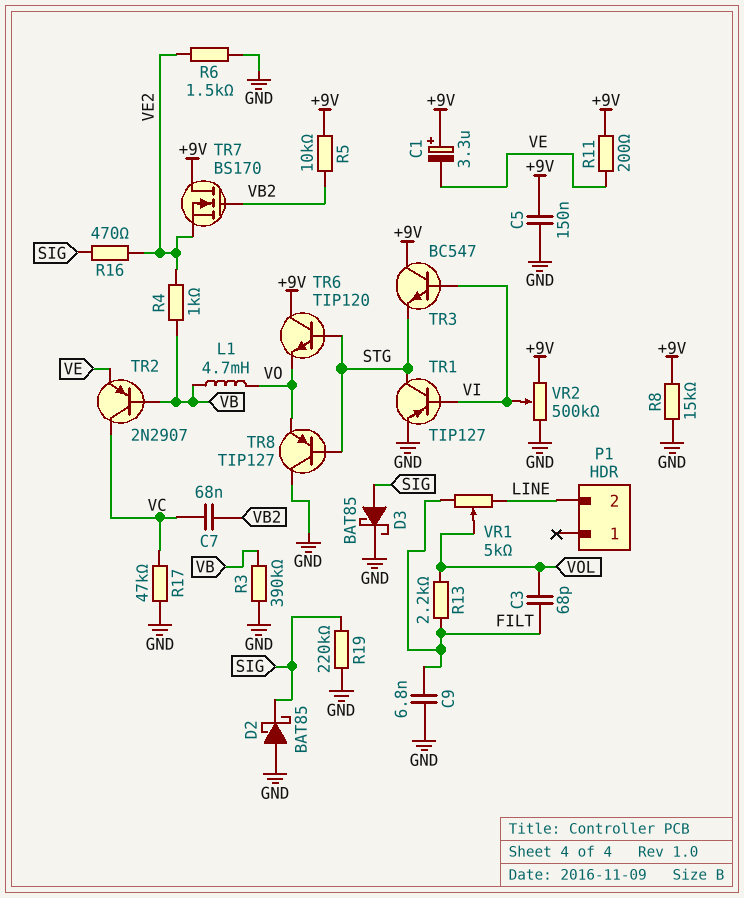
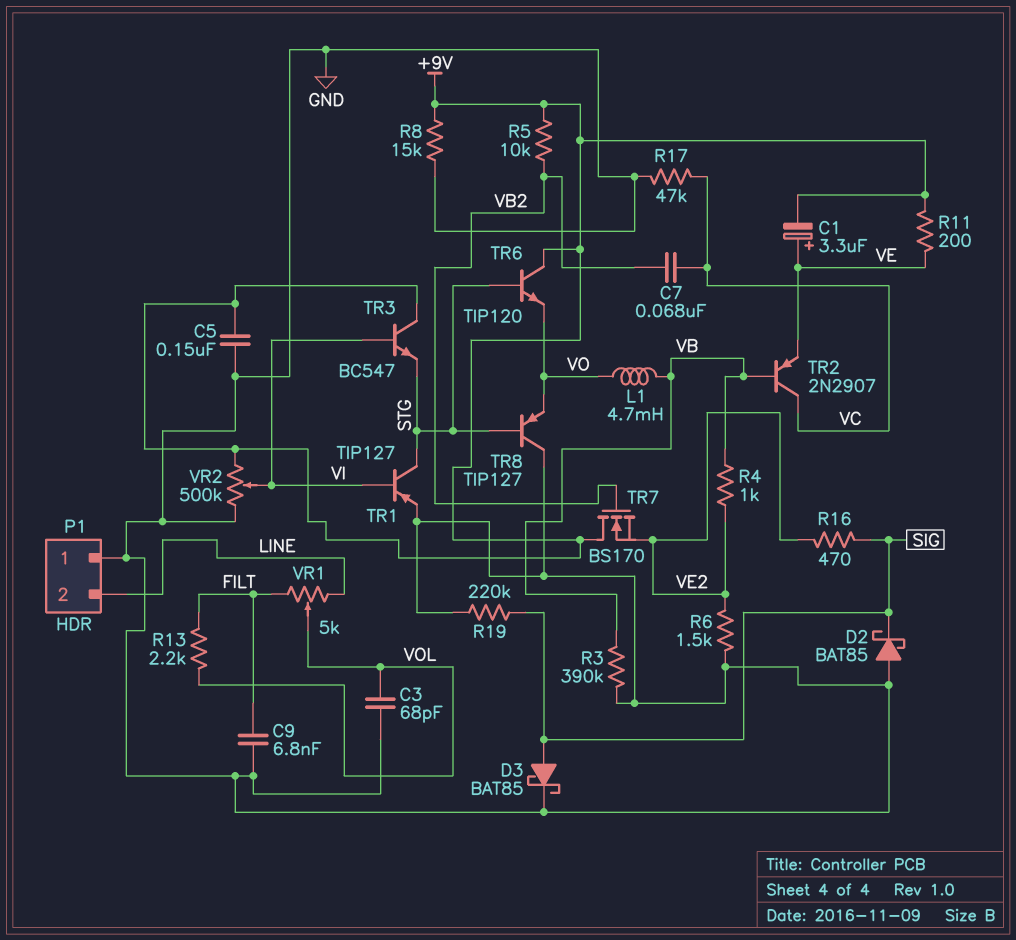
C1: 3.3uF (plus +9V, minus VE) -> 3.3uF (plus VE, minus +9V)
C3: 68pF (FILT, VOL) -> 68pF (GND, VOL)
P1 pin 1: none -> GND

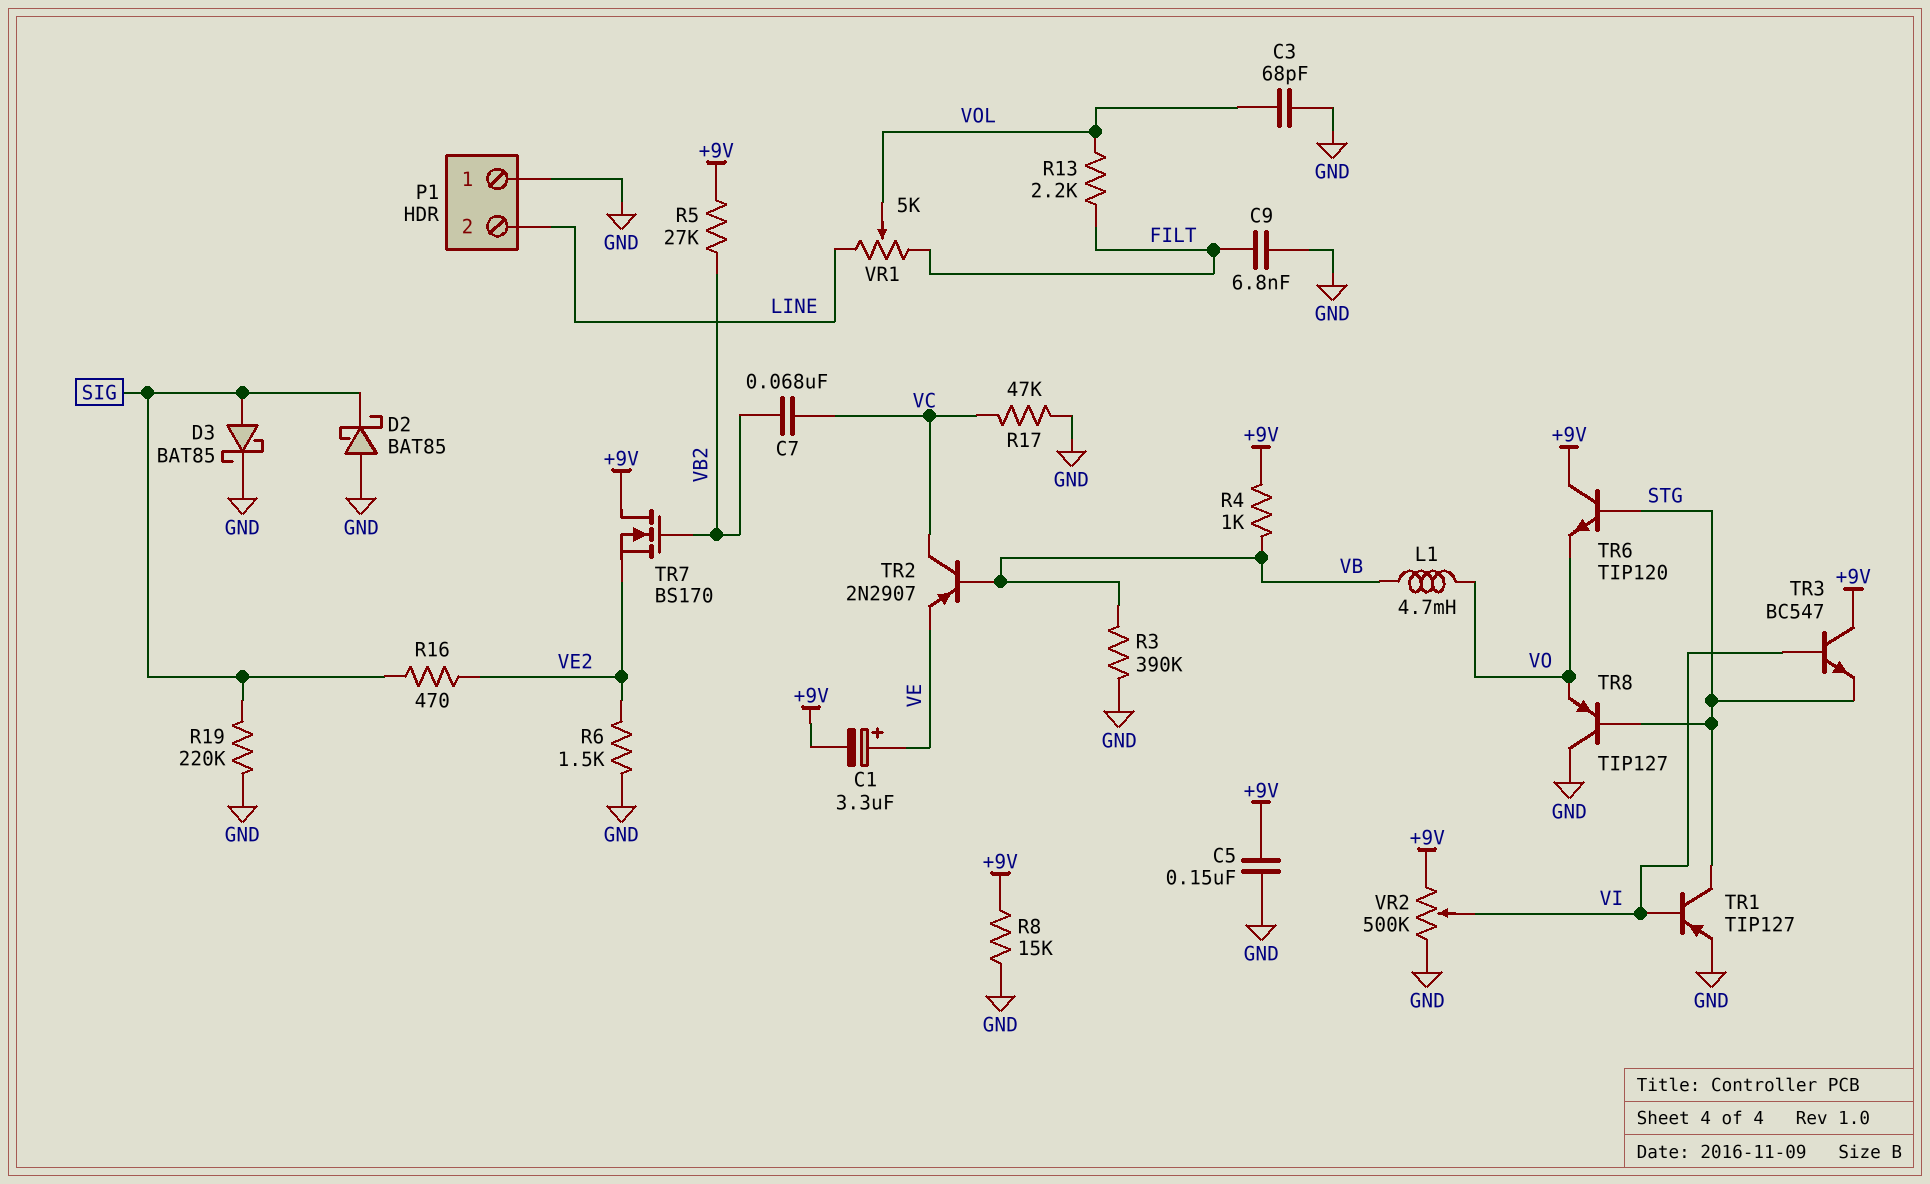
R4: 1k (VB, VE2) -> 1k (+9V, VB)
R5: 10k (+9V, VB2) -> 27k (+9V, VB2)
R11: 200 (+9V, VE) -> none

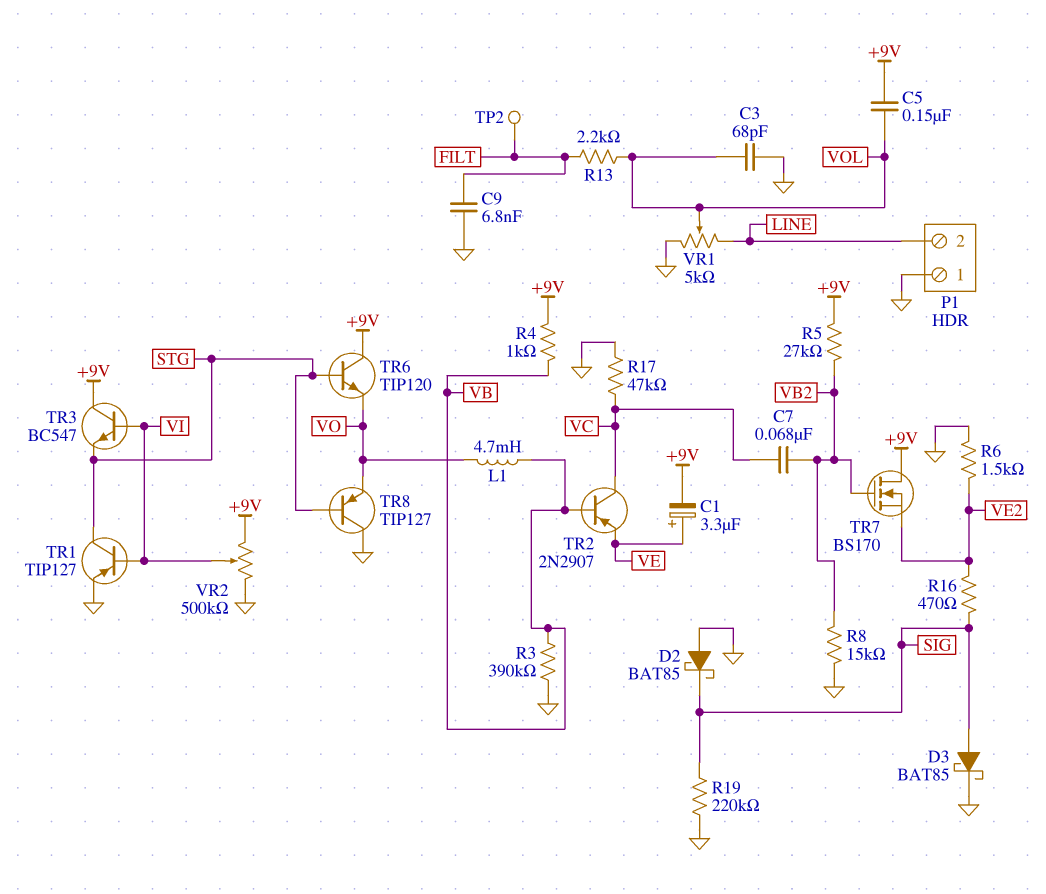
C5: 150nF (+9V, GND) -> 150nF (+9V, VOL)
R8: 15k (+9V, GND) -> 15k (GND, VB2)
TP2: none -> test point (FILT)
VR1: 5k (FILT, LINE, wiper VOL) -> 5k (GND, LINE, wiper VOL)

